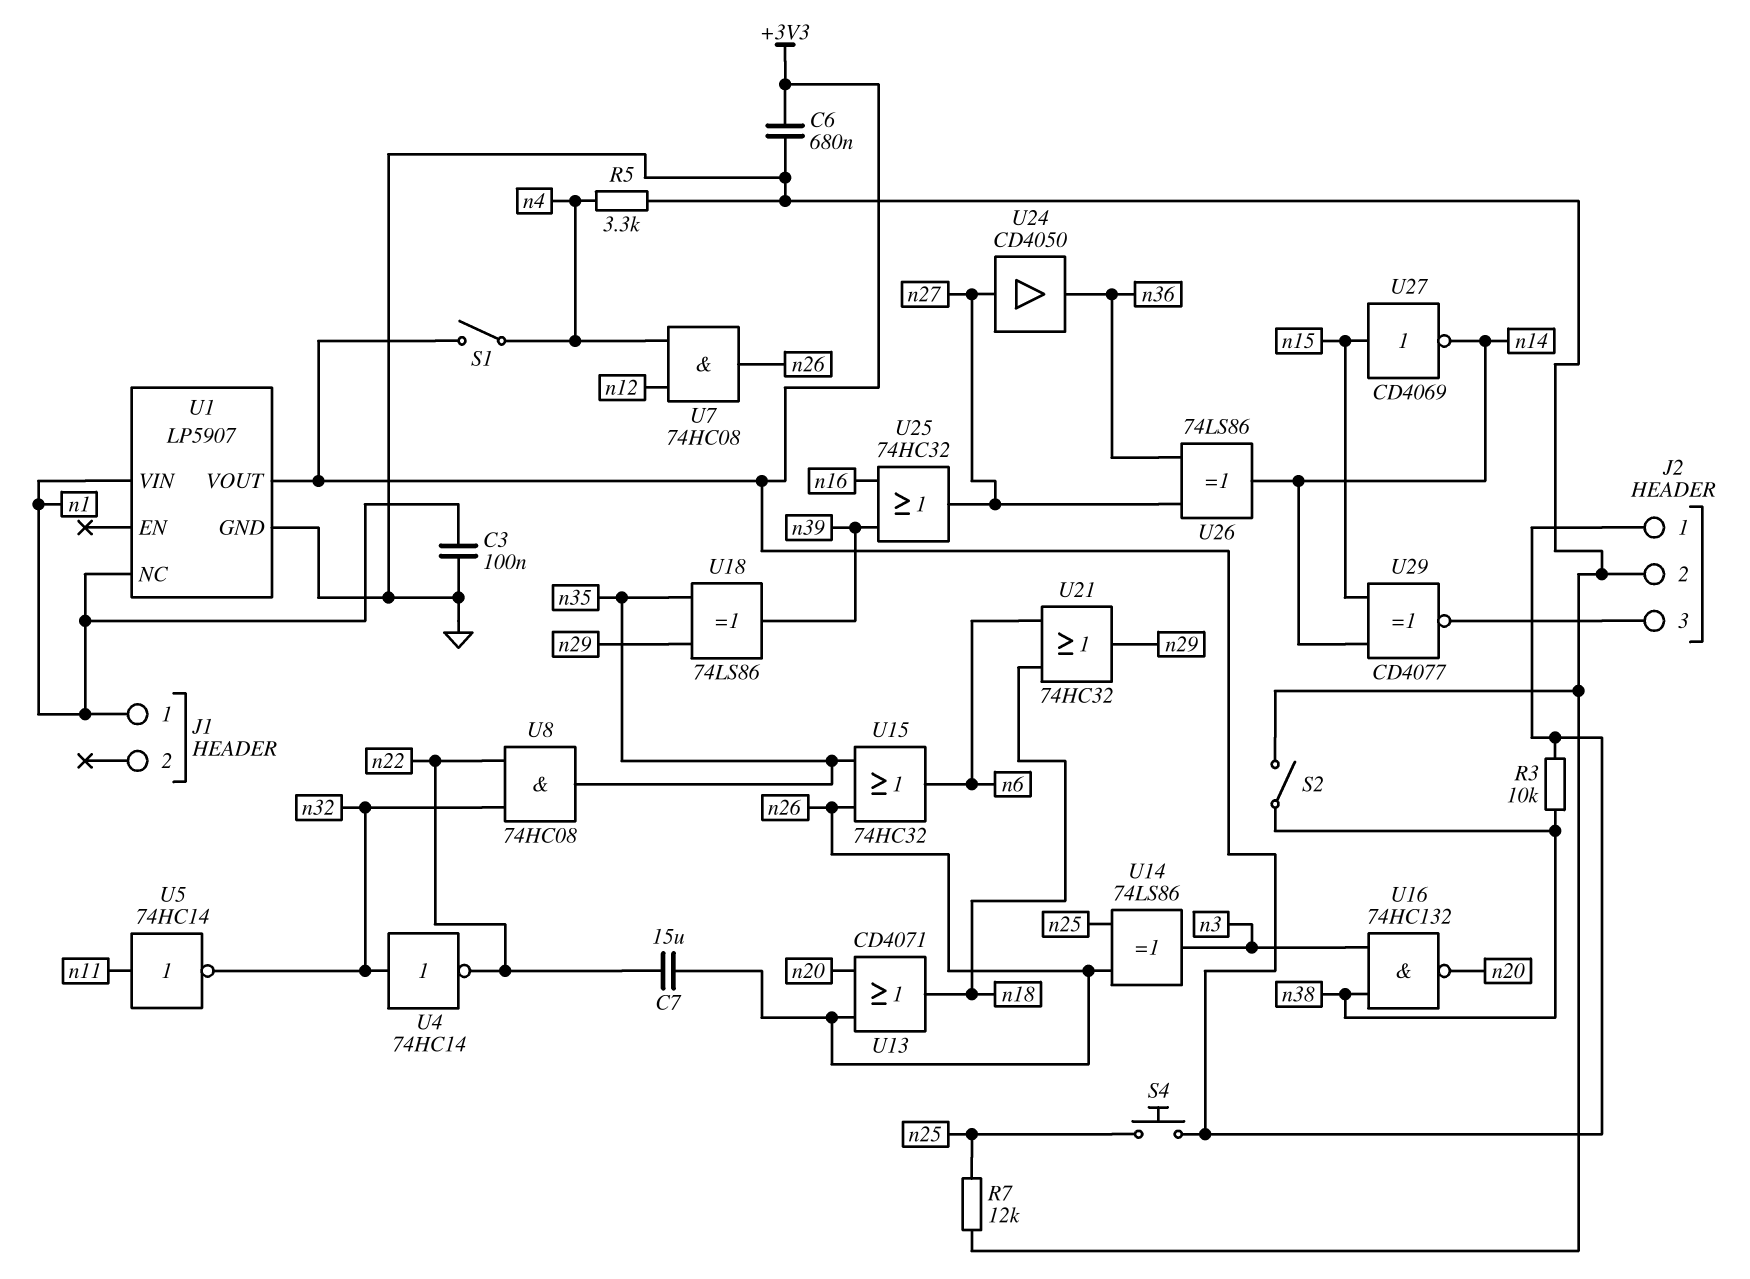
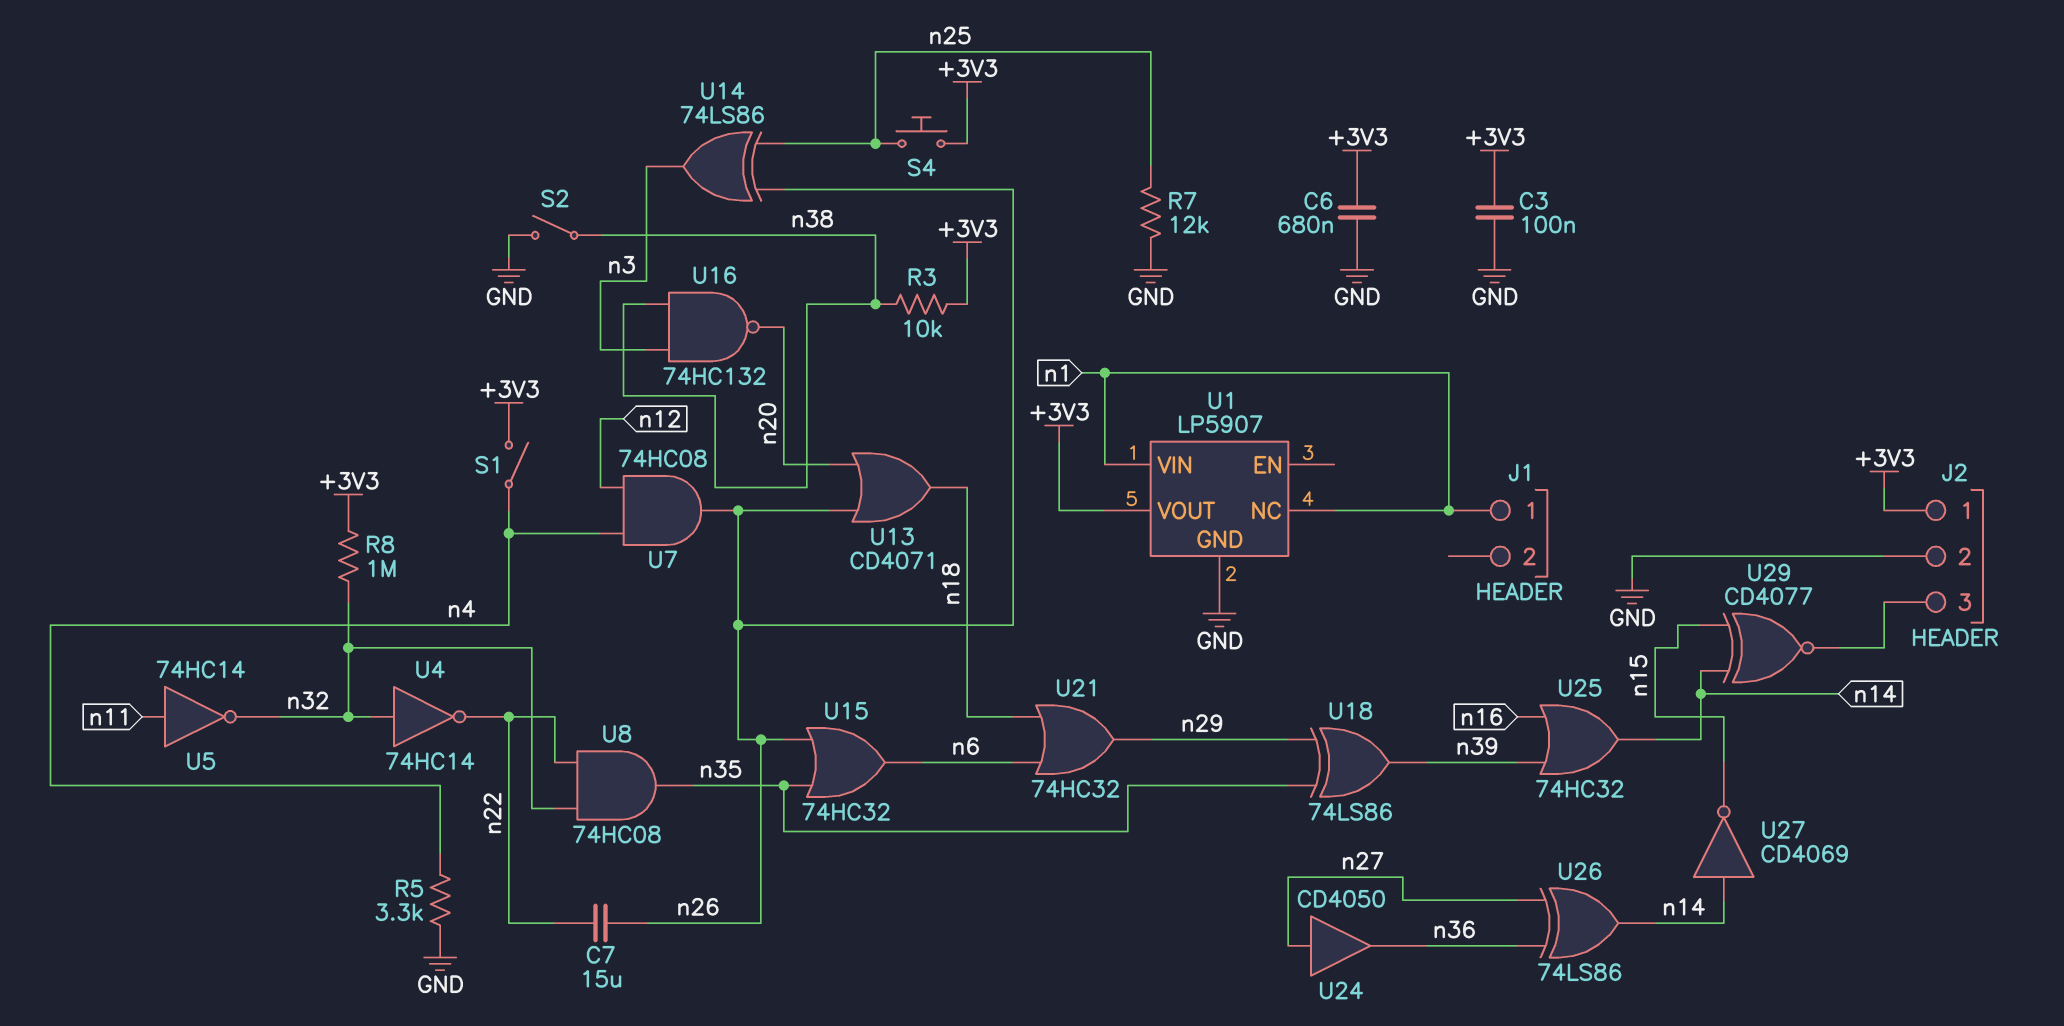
C3: 100nF (GND, n1) -> 100nF (+3V3, GND)
R8: none -> 1M (+3V3, n32)
U25: OR 74HC32 (in n16, in n39, out n27) -> OR 74HC32 (in n16, in n39, out n14)
U27: NOT CD4069 (in n15, out n14) -> NOT CD4069 (in n14, out n15)

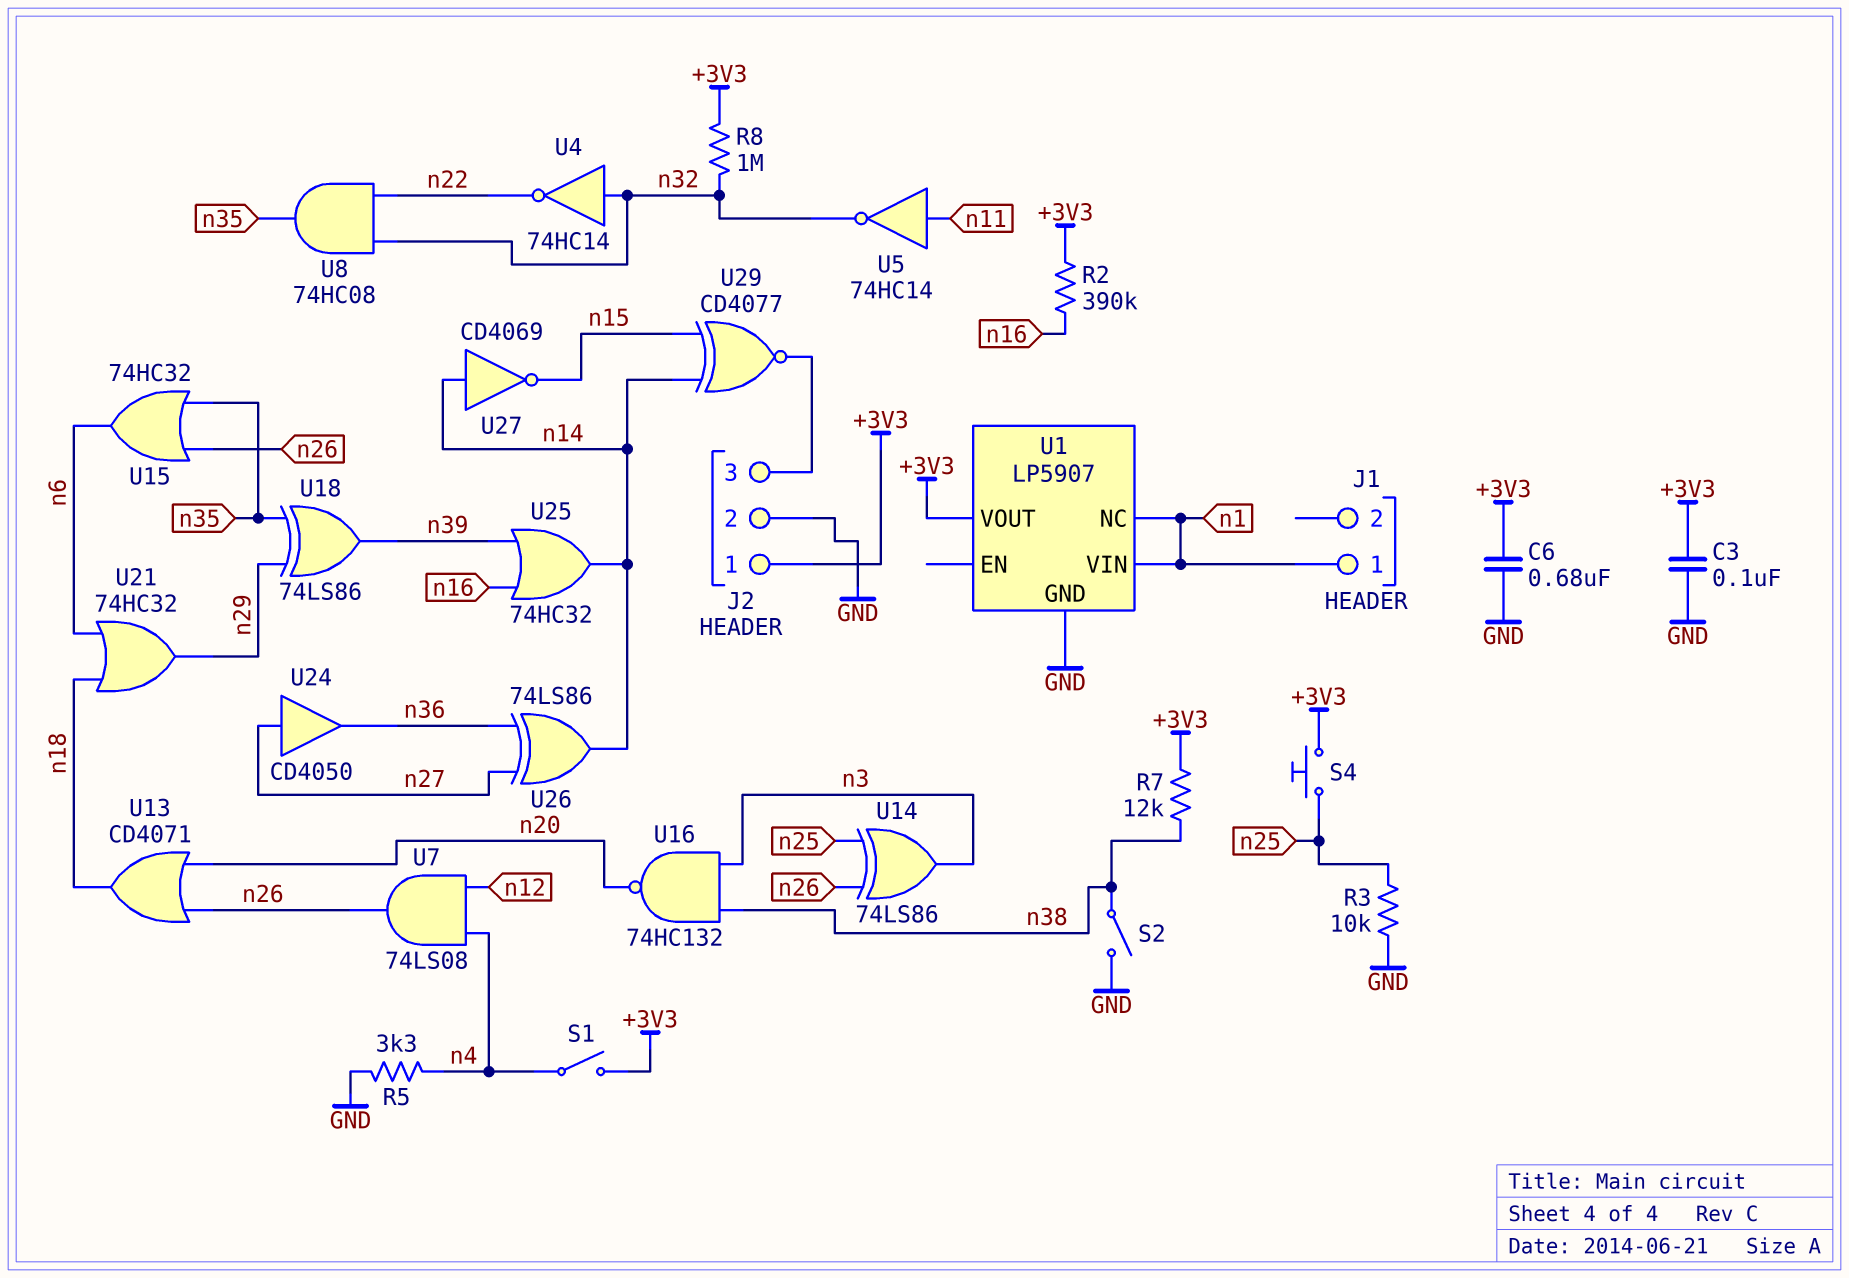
C7: 15uF (n22, n26) -> none
R2: none -> 390k (+3V3, n16)
R3: 10k (+3V3, n38) -> 10k (GND, n25)
R7: 12k (GND, n25) -> 12k (+3V3, n38)
U7: AND 74HC08 (in n4, in n12, out n26) -> AND 74LS08 (in n4, in n12, out n26)

